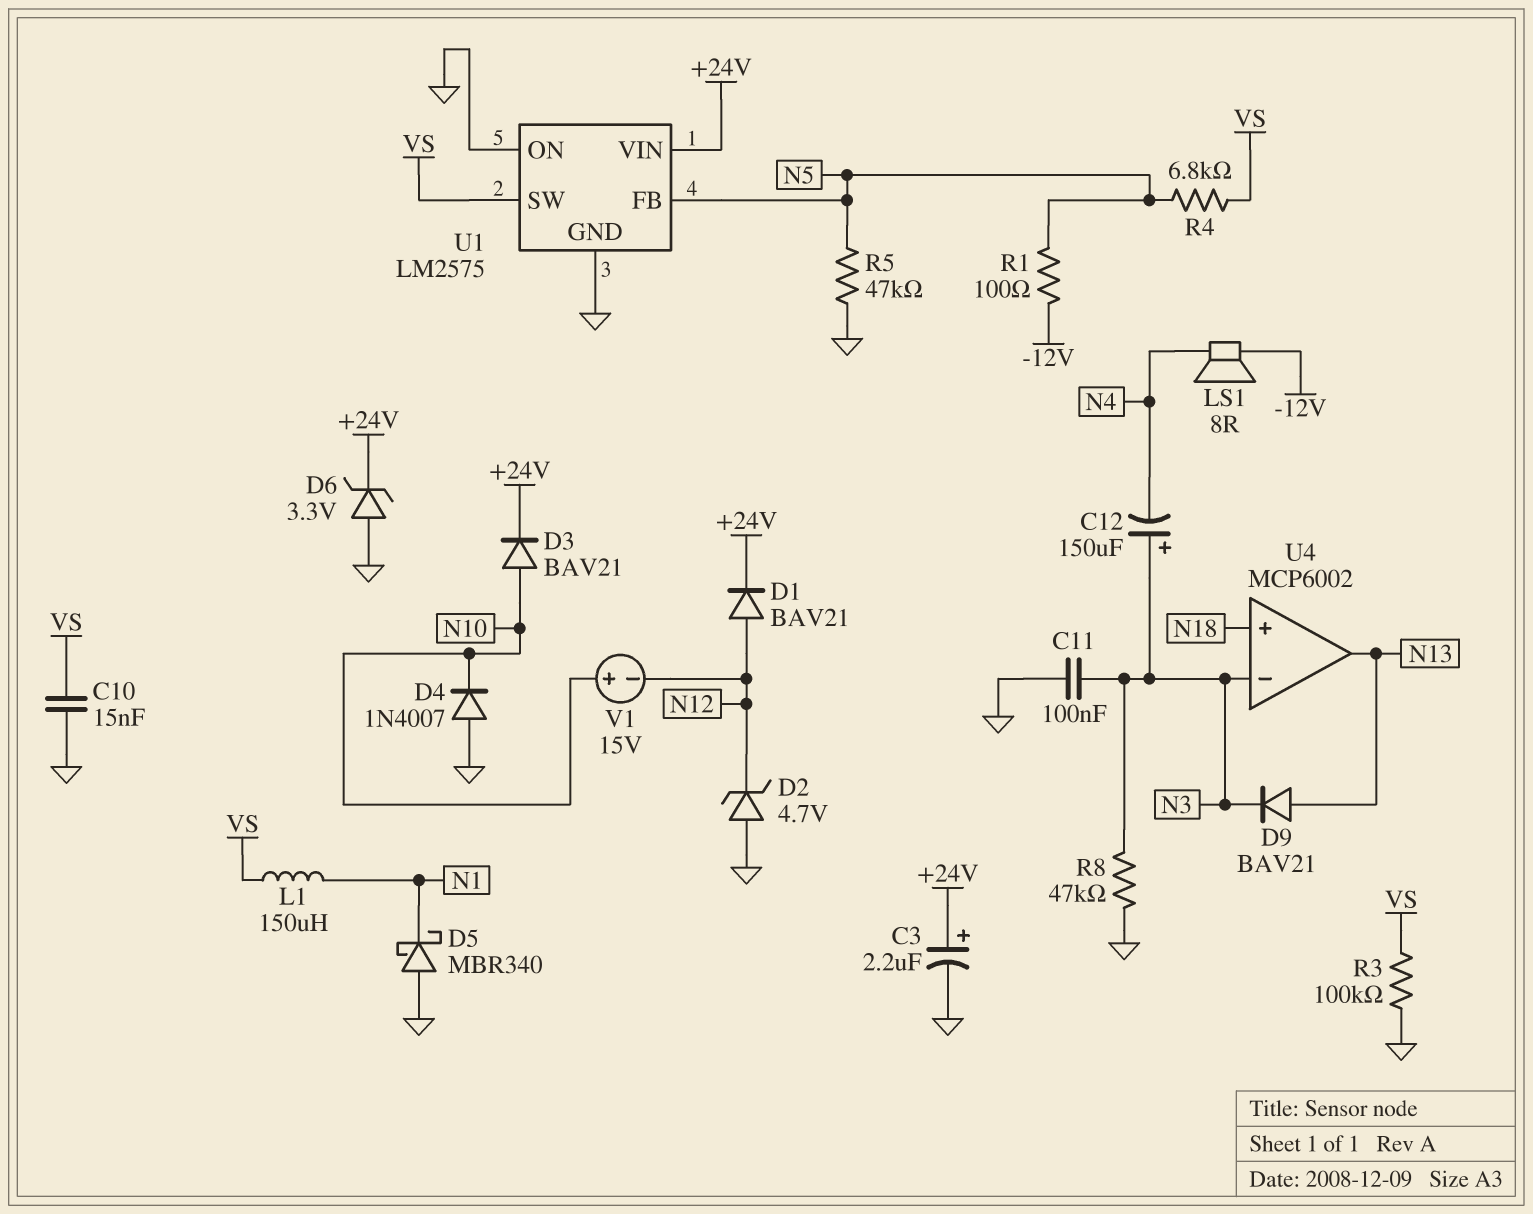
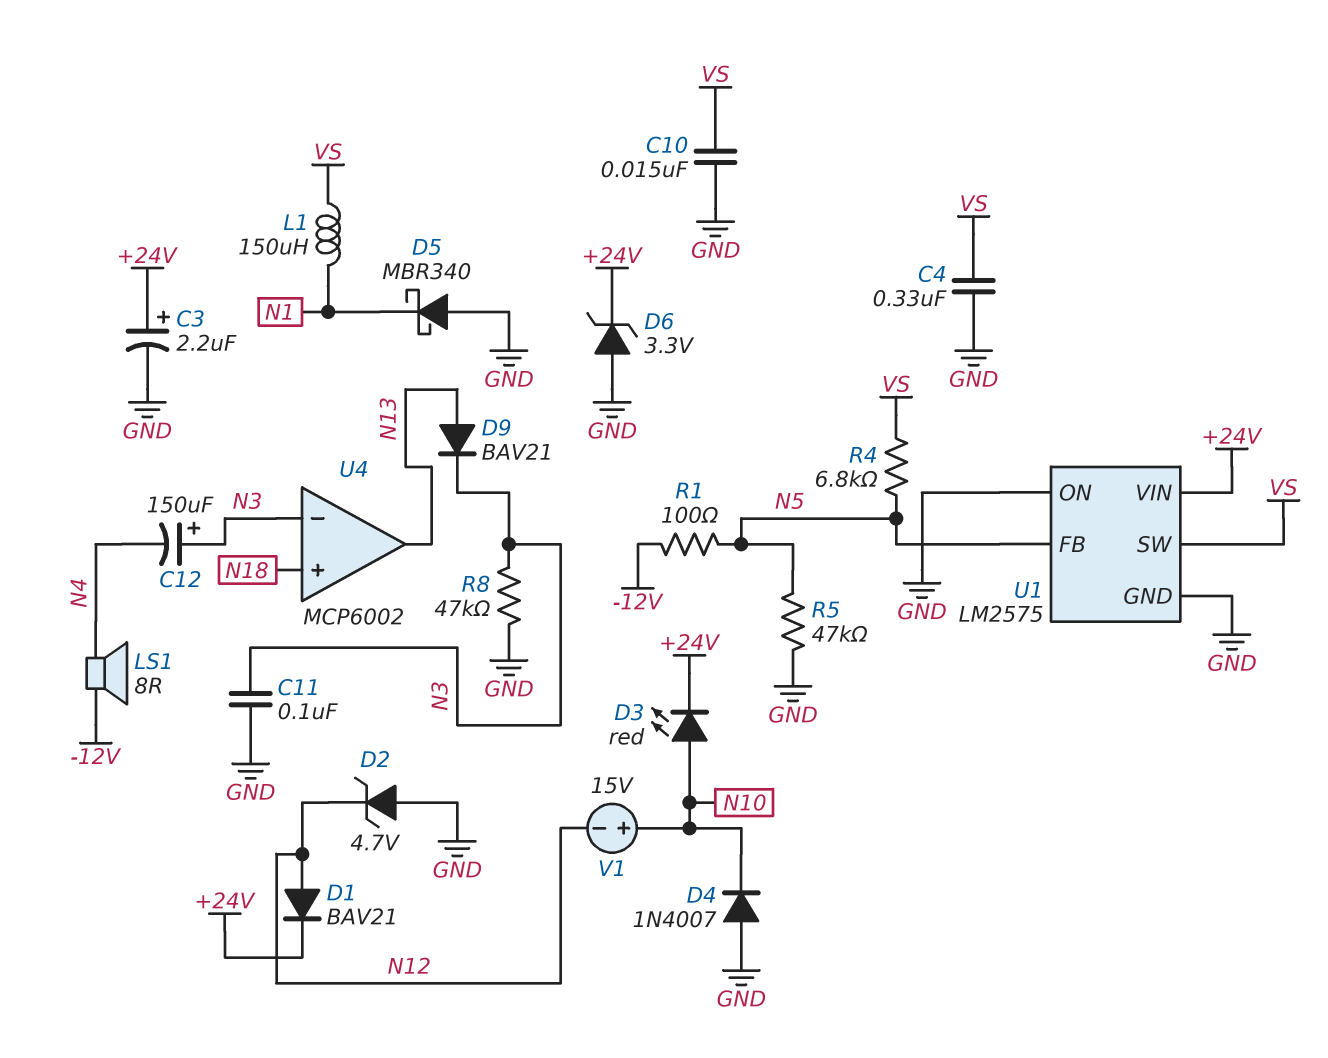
C4: none -> 330nF (GND, VS)
D3: diode BAV21 (A N10, K +24V) -> LED red (A N10, K +24V)
R3: 100k (GND, VS) -> none

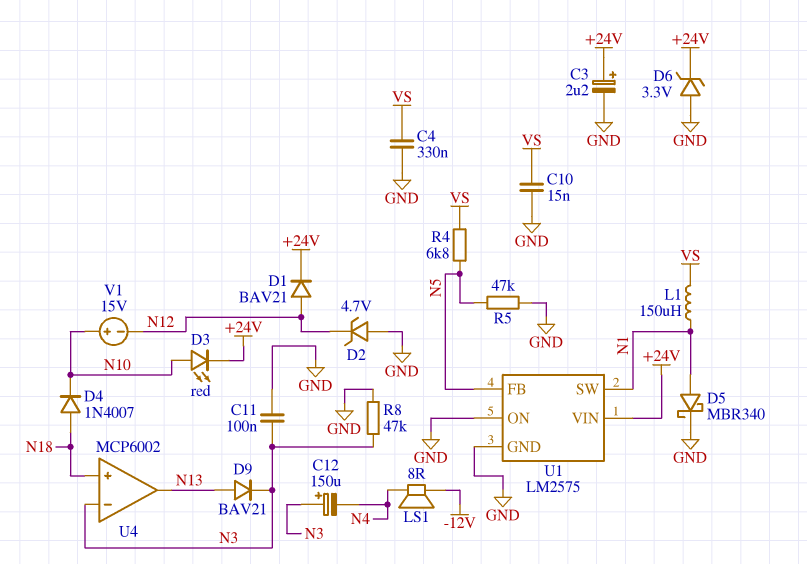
D4: diode 1N4007 (A GND, K N10) -> diode 1N4007 (A N18, K N10)
D5: schottky MBR340 (A GND, K N1) -> schottky MBR340 (A N1, K GND)
R1: 100 (-12V, N5) -> none
U1 pin SW: VS -> N1

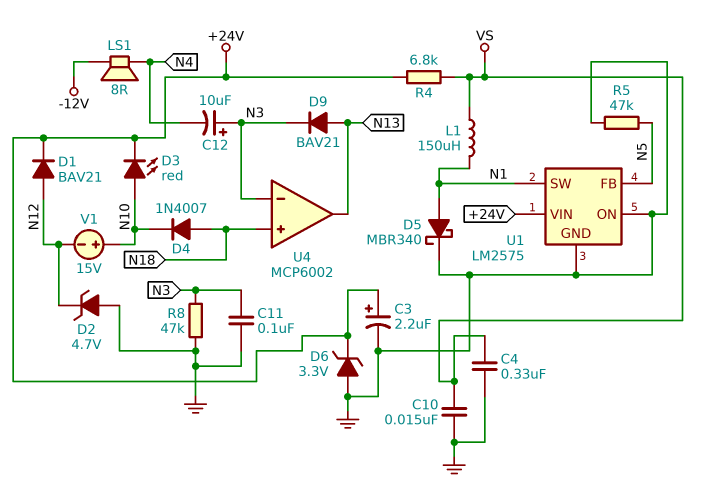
C12: 150uF (plus N3, minus N4) -> 10uF (plus N3, minus N4)
R4: 6.8k (N5, VS) -> 6.8k (+24V, VS)

